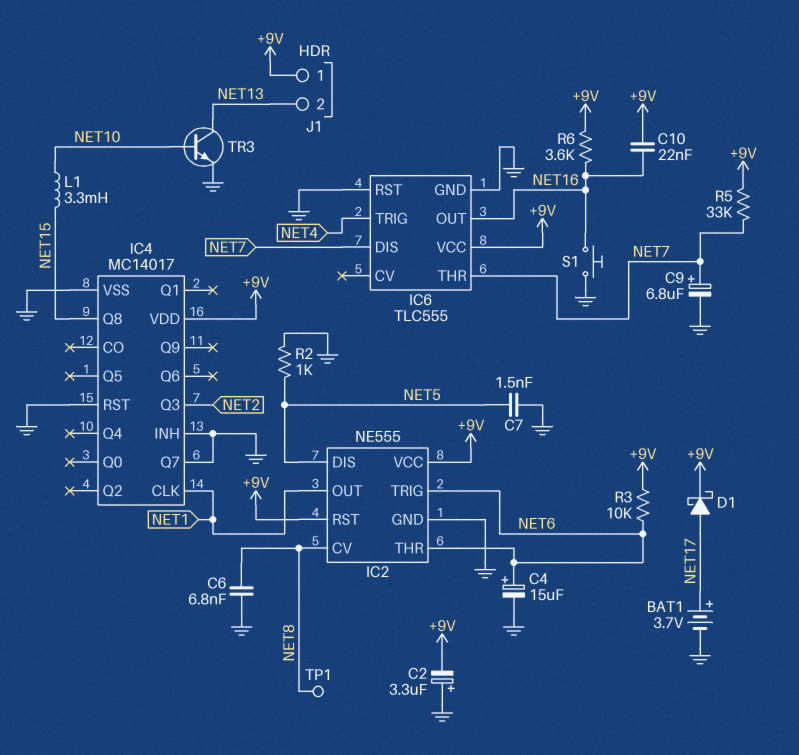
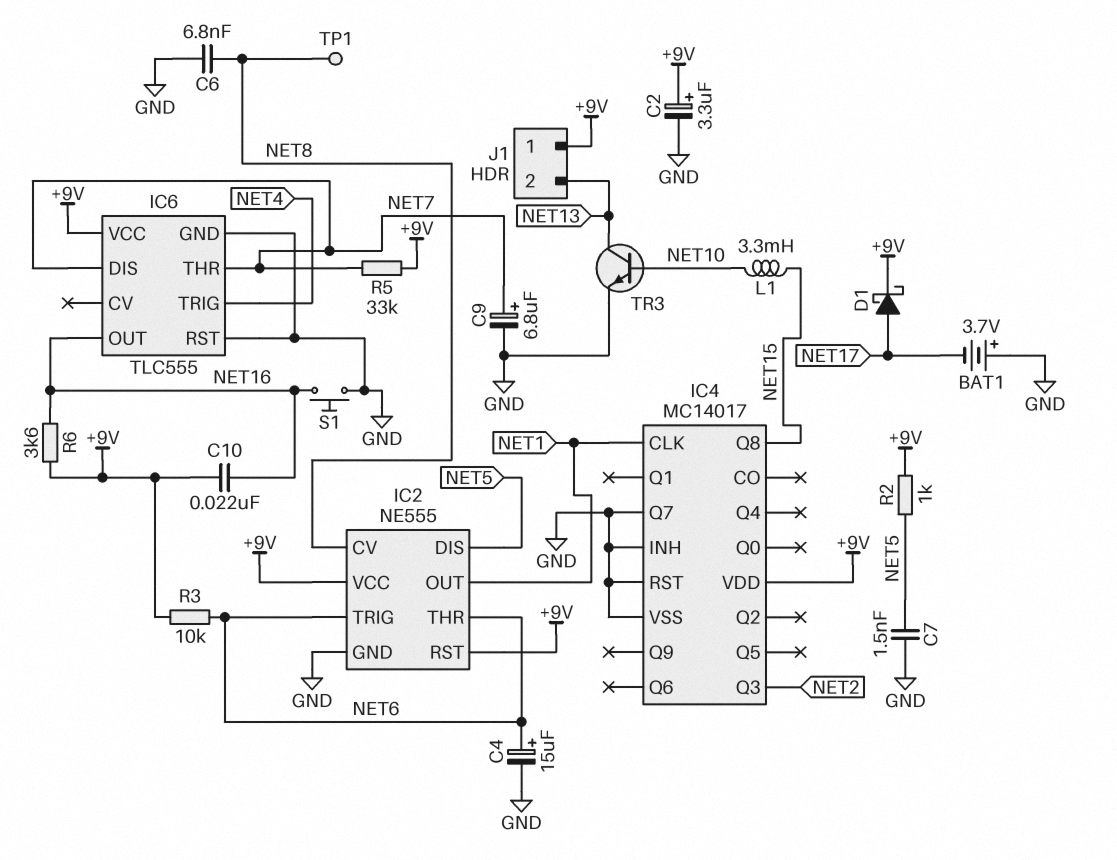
BAT1: 3.7V (plus NET17, minus GND) -> 3.7V (plus GND, minus NET17)
C2: 3.3uF (plus GND, minus +9V) -> 3.3uF (plus +9V, minus GND)
R2: 1k (GND, NET5) -> 1k (+9V, NET5)

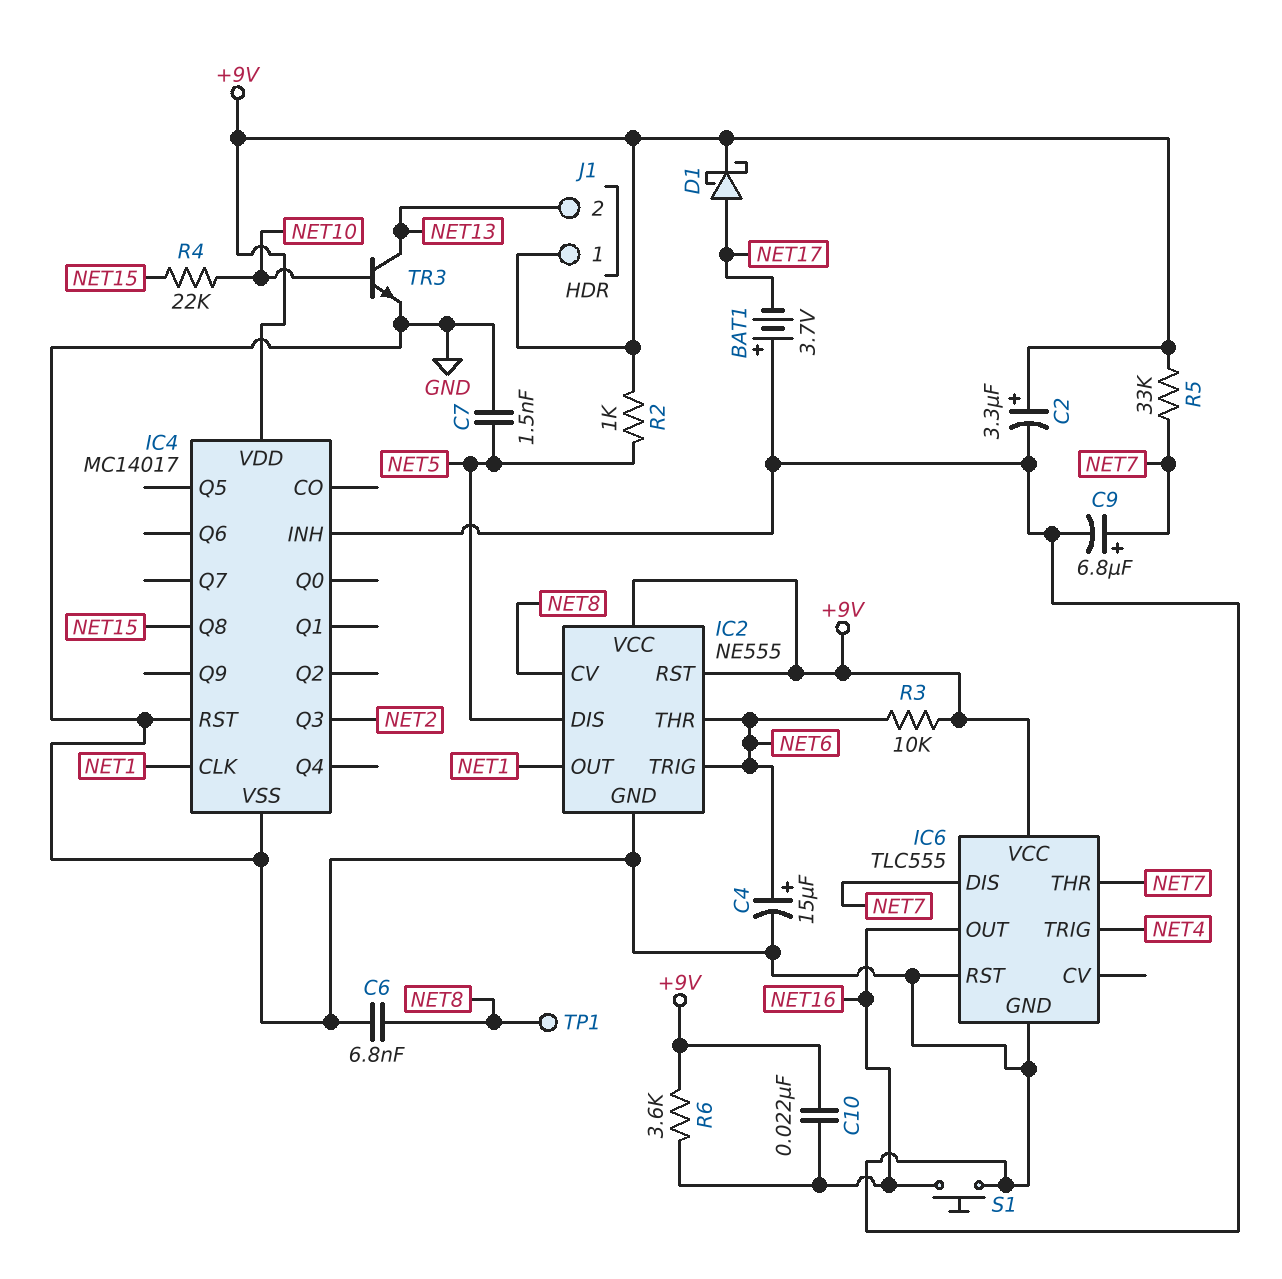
IC4 pin Q7: GND -> none
L1: 3.3mH (NET10, NET15) -> none
R4: none -> 22k (NET10, NET15)

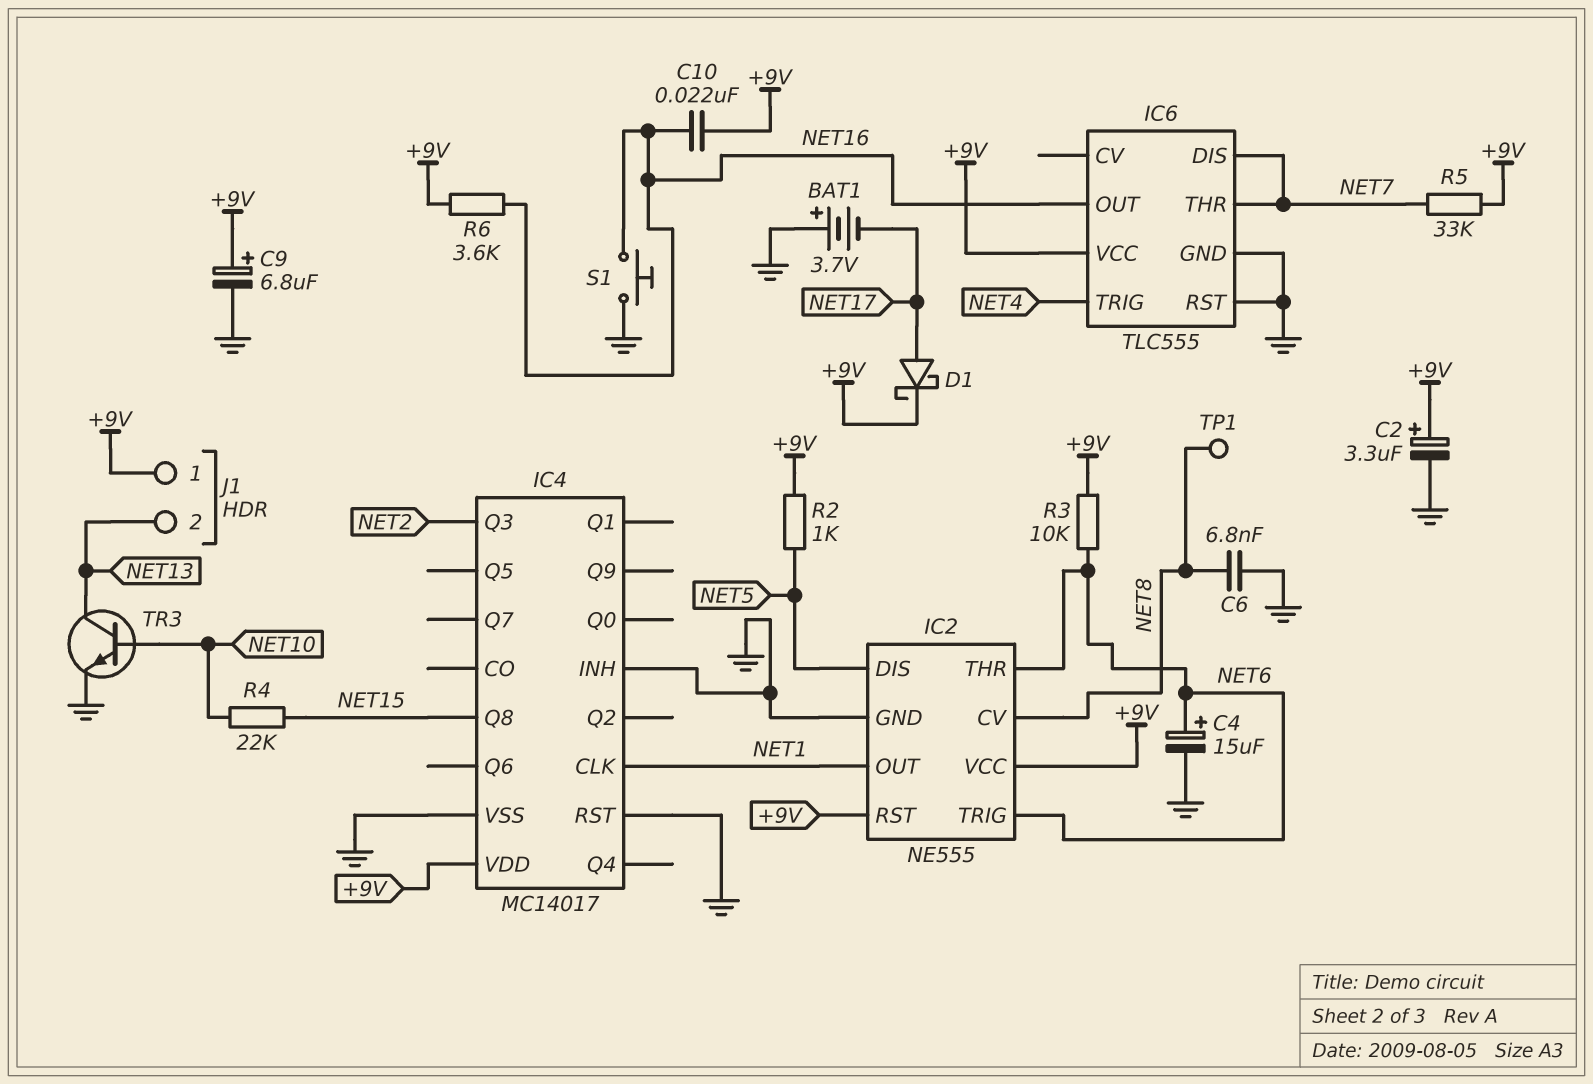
C7: 1.5nF (GND, NET5) -> none
C9: 6.8uF (plus NET7, minus GND) -> 6.8uF (plus +9V, minus GND)

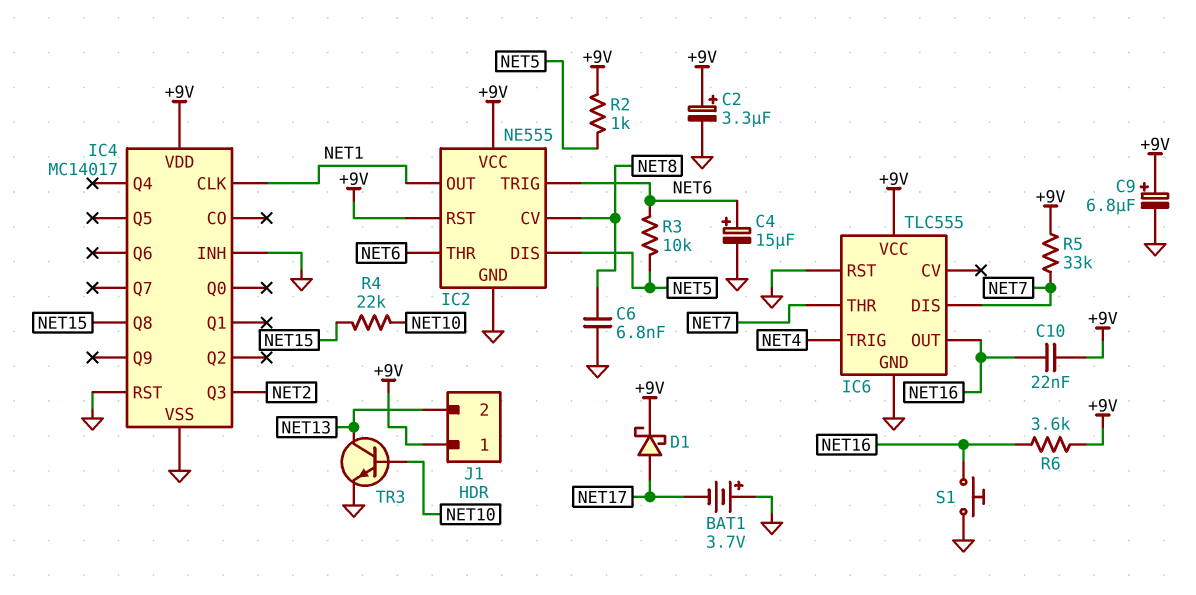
R3: 10k (+9V, NET6) -> 10k (NET5, NET6)
TP1: test point (NET8) -> none

